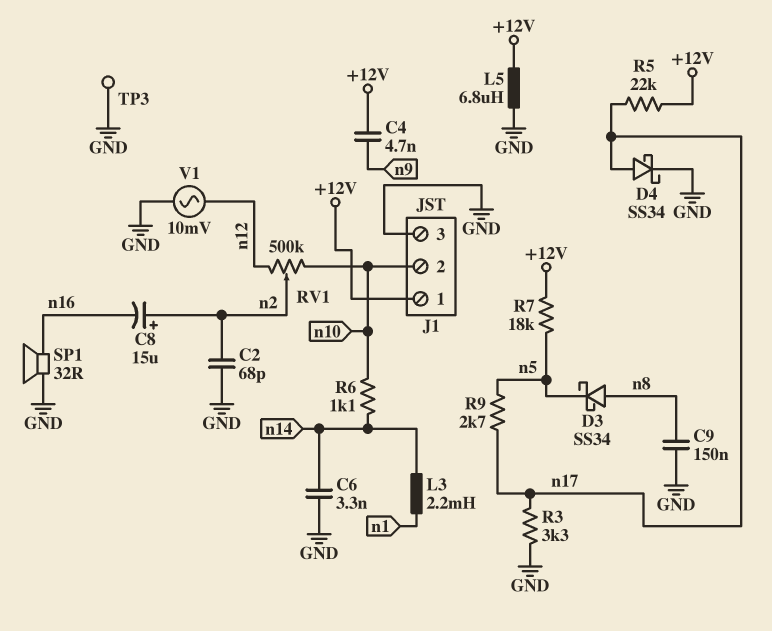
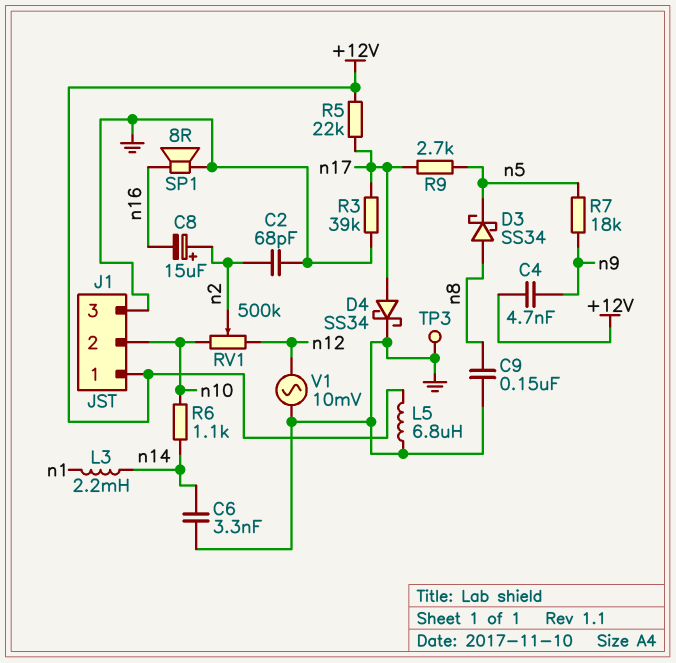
R3: 3.3k (GND, n17) -> 39k (GND, n17)
R7: 18k (+12V, n5) -> 18k (n5, n9)
SP1: speaker 32R (GND, n16) -> speaker 8R (GND, n16)

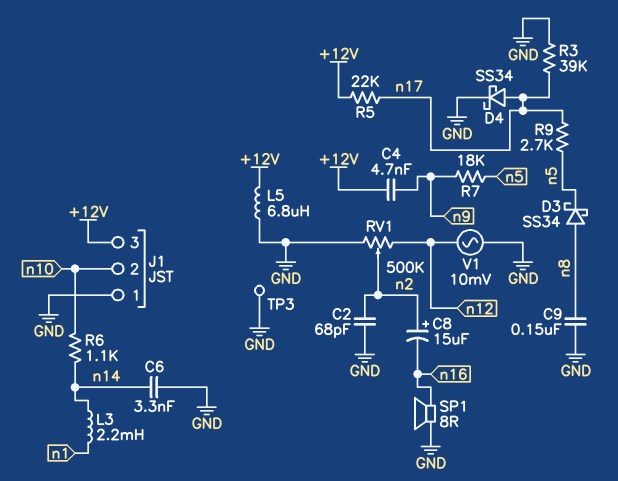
J1 pin 1: +12V -> GND
J1 pin 3: GND -> +12V
RV1: 500k (n10, n12, wiper n2) -> 500k (GND, n12, wiper n2)

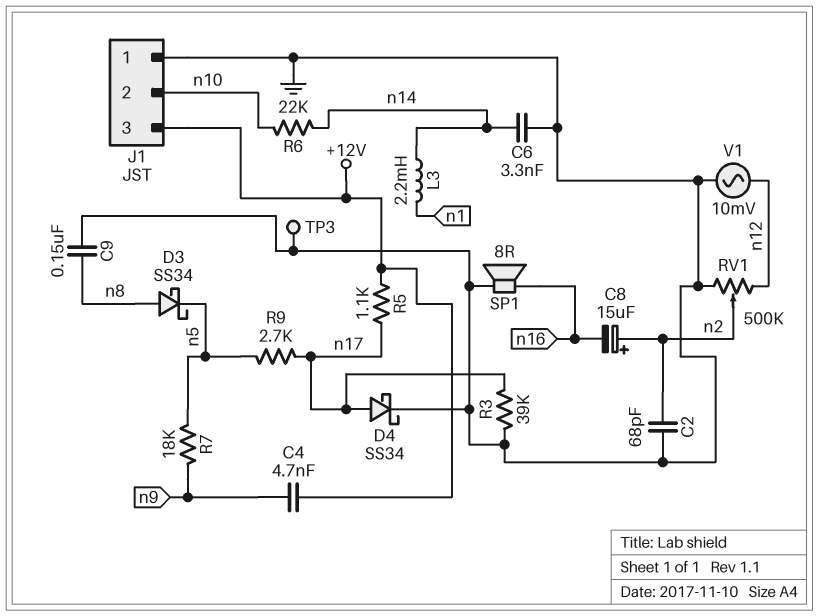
L5: 6.8uH (+12V, GND) -> none
R5: 22k (+12V, n17) -> 1.1k (+12V, n17)
R6: 1.1k (n10, n14) -> 22k (n10, n14)

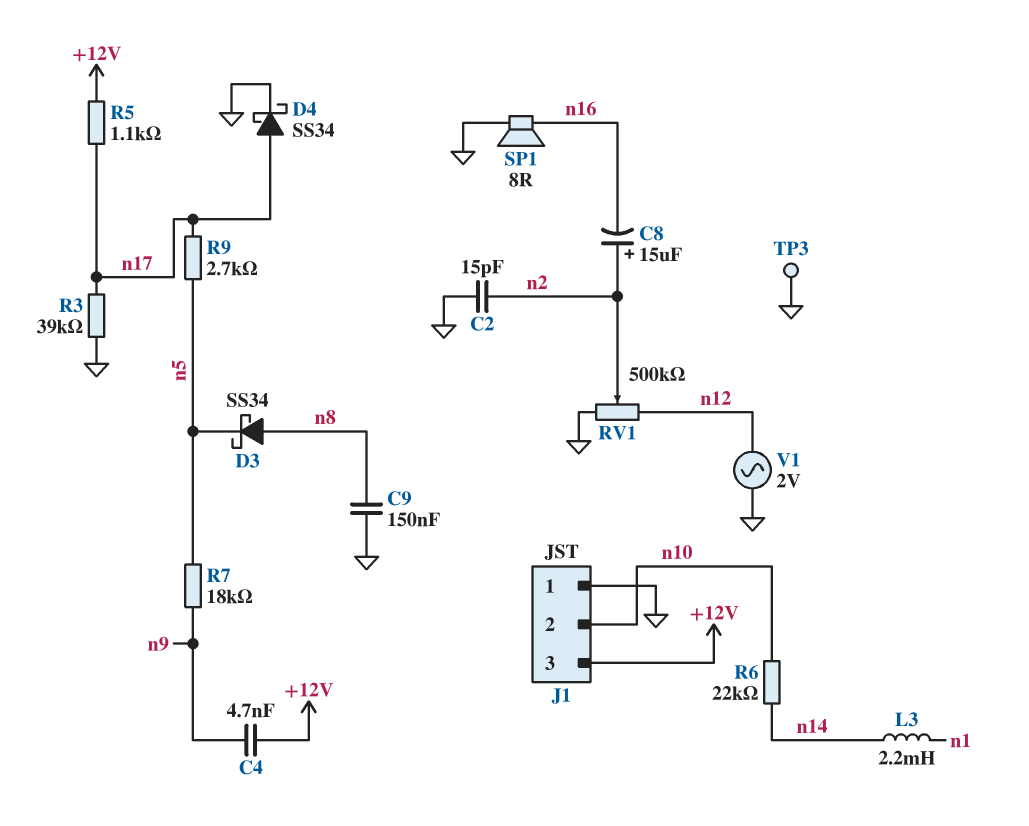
C2: 68pF (GND, n2) -> 15pF (GND, n2)
C6: 3.3nF (GND, n14) -> none
V1: AC 10mV (GND, n12) -> AC 2V (GND, n12)

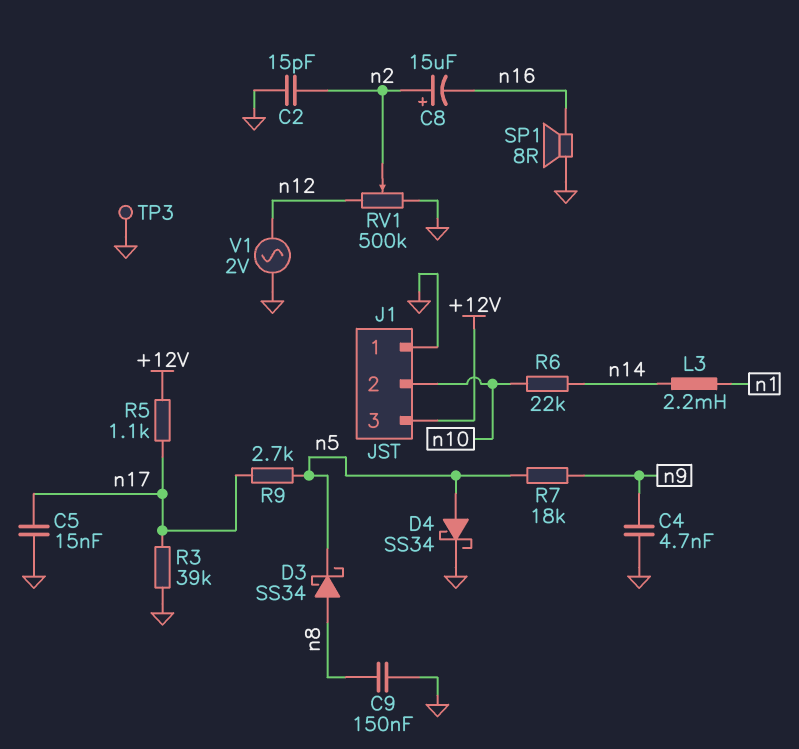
C4: 4.7nF (+12V, n9) -> 4.7nF (GND, n9)
C5: none -> 15nF (GND, n17)
D4: schottky SS34 (A n17, K GND) -> schottky SS34 (A n5, K GND)

